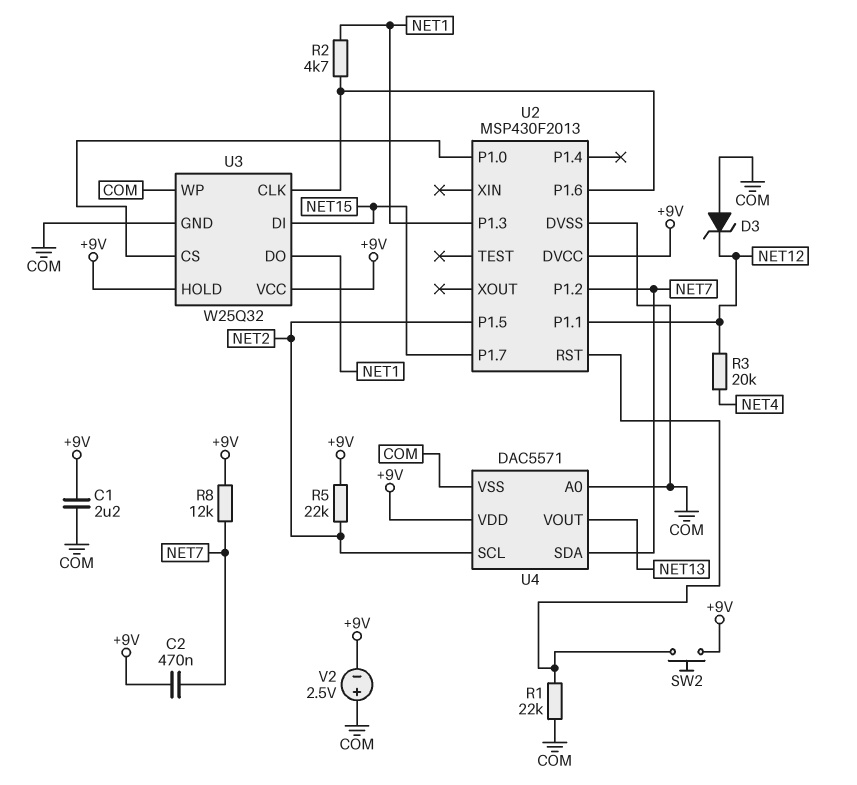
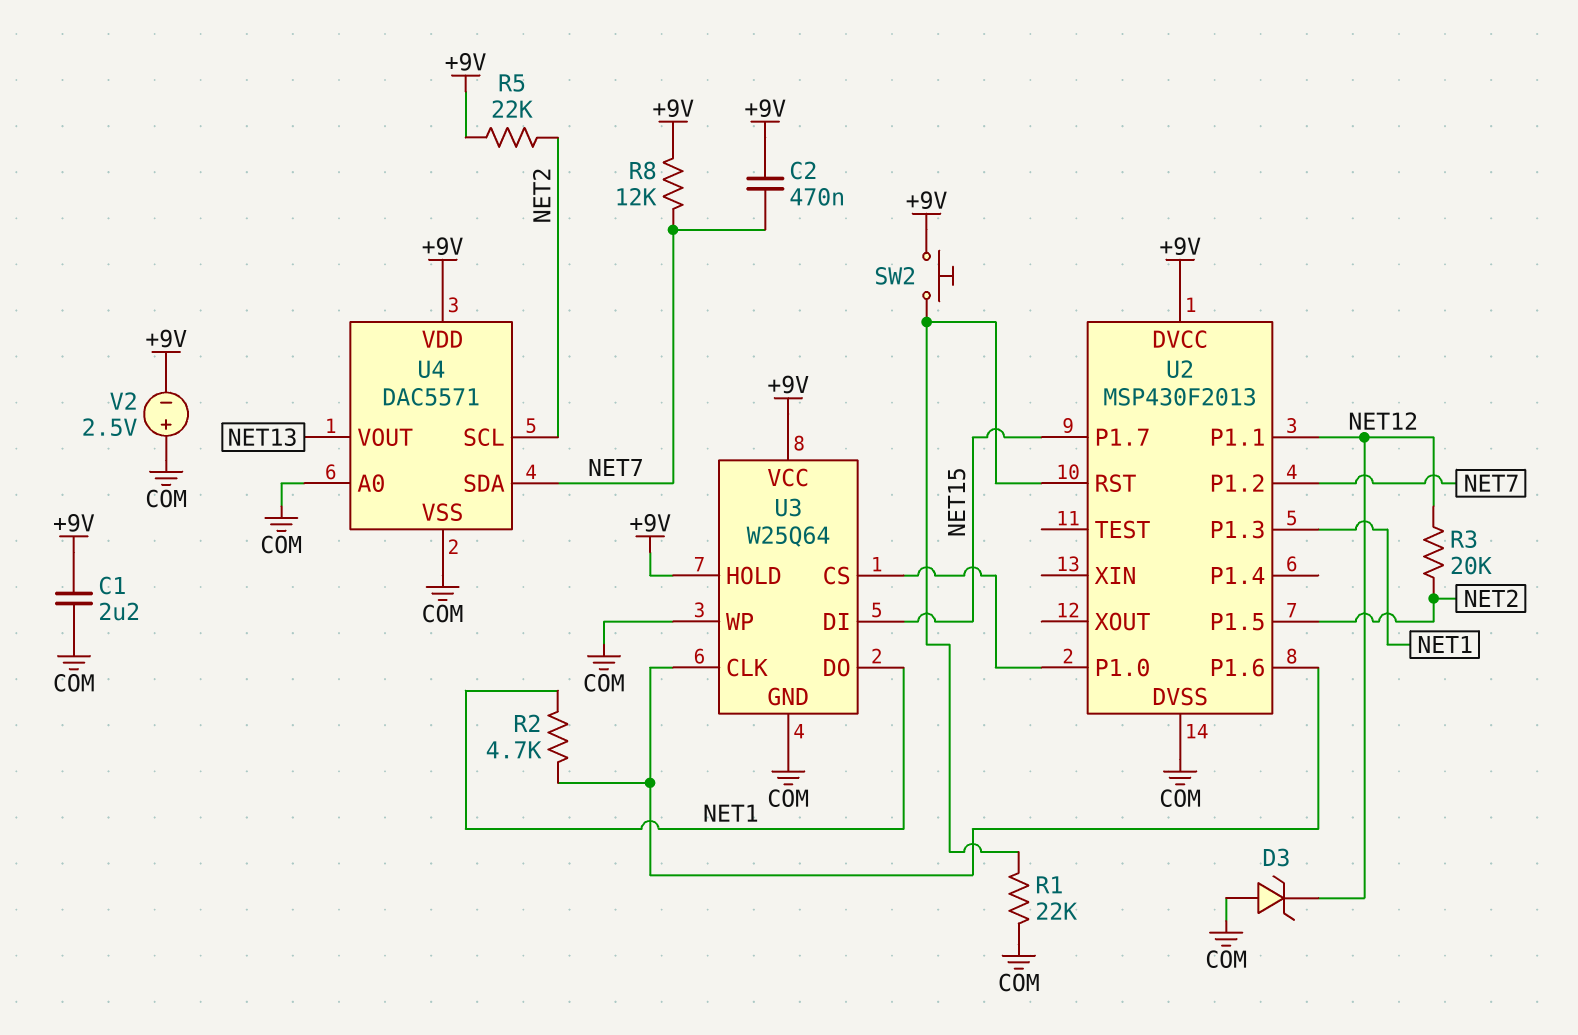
R3: 20k (NET4, NET12) -> 20k (NET2, NET12)
U3: W25Q32 -> W25Q64

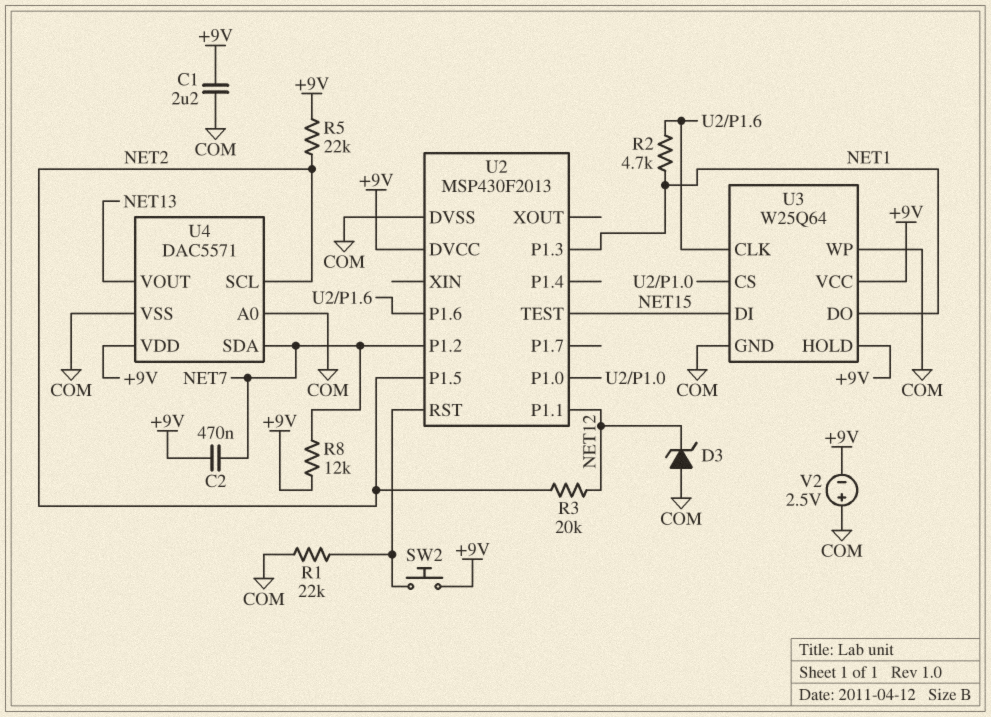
U2 pin P1.7: NET15 -> none
U2 pin TEST: none -> NET15

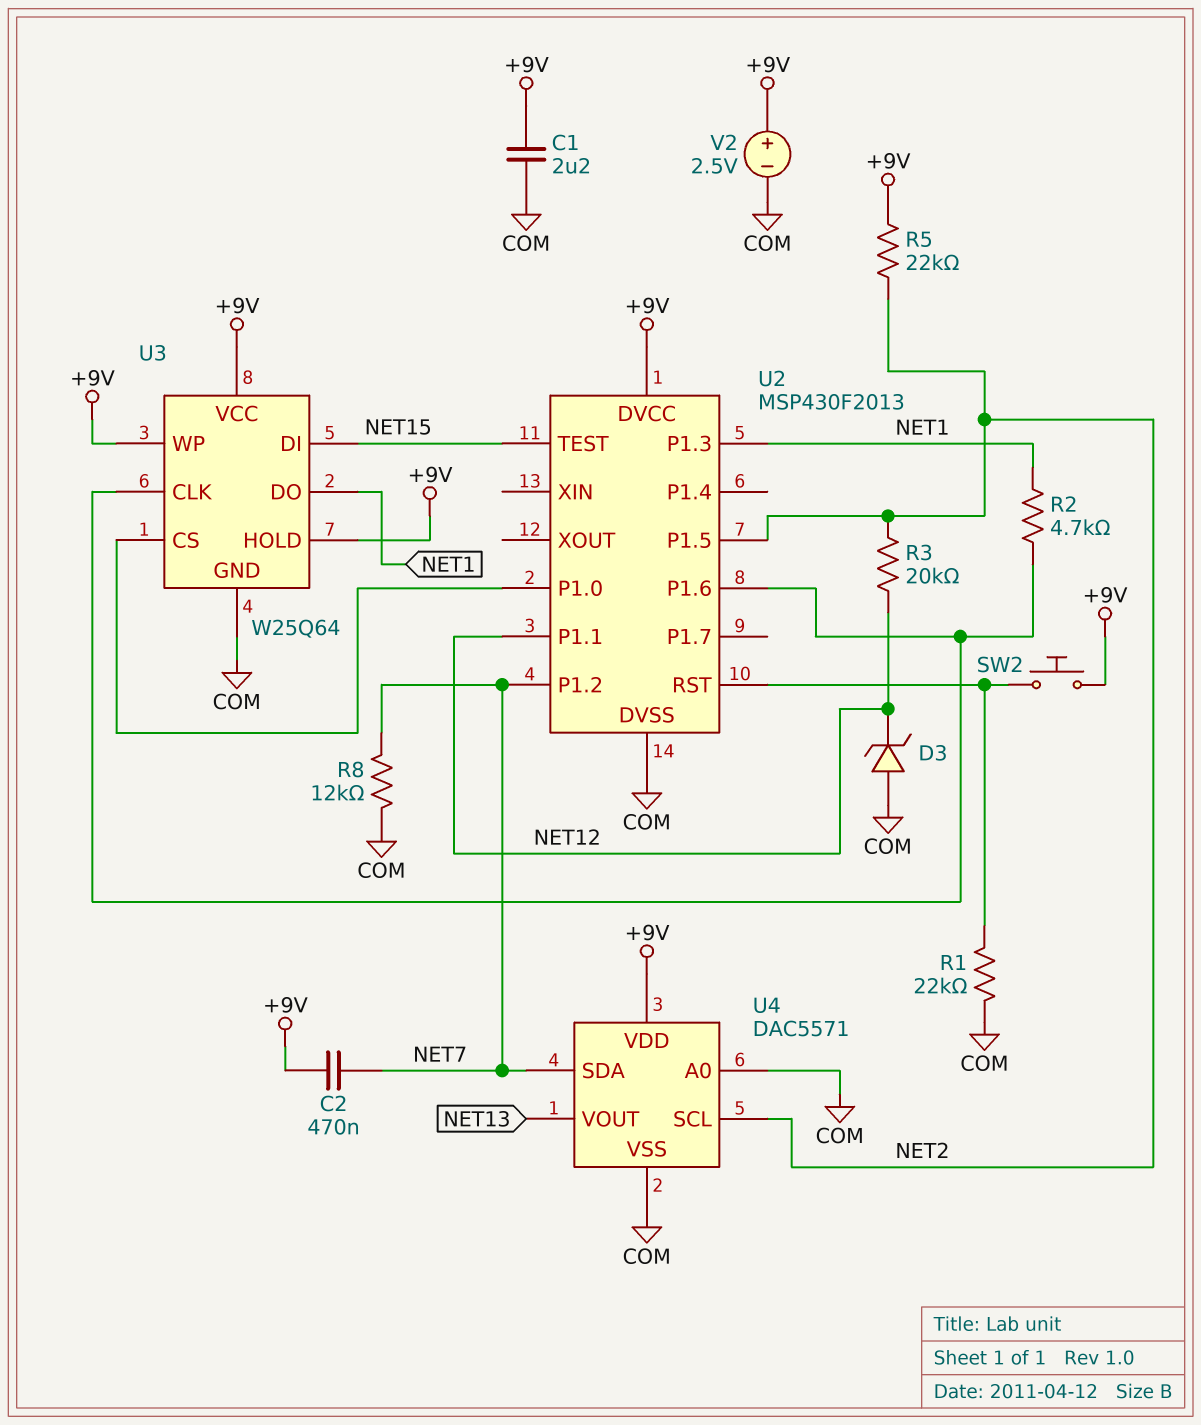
R8: 12k (+9V, NET7) -> 12k (COM, NET7)
U3 pin WP: COM -> +9V
V2: 2.5V (plus COM, minus +9V) -> 2.5V (plus +9V, minus COM)

